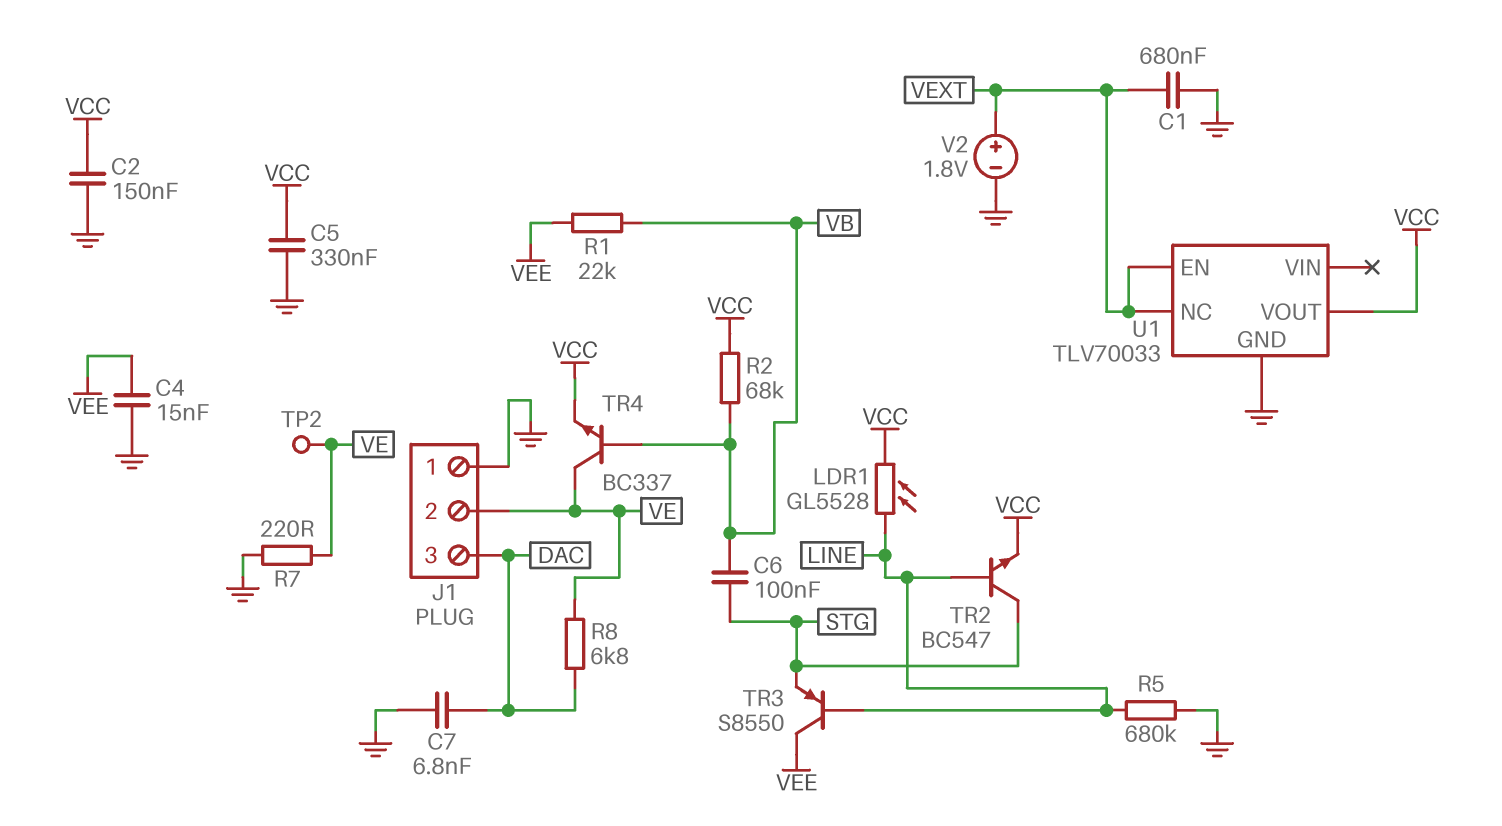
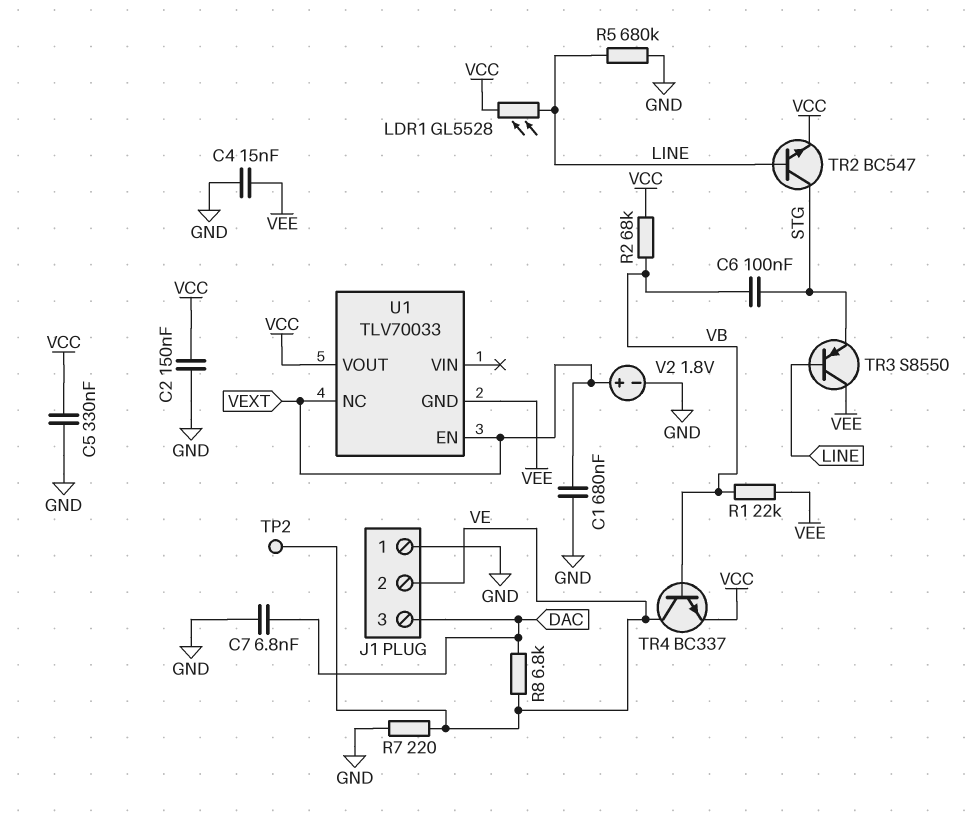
U1 pin GND: GND -> VEE

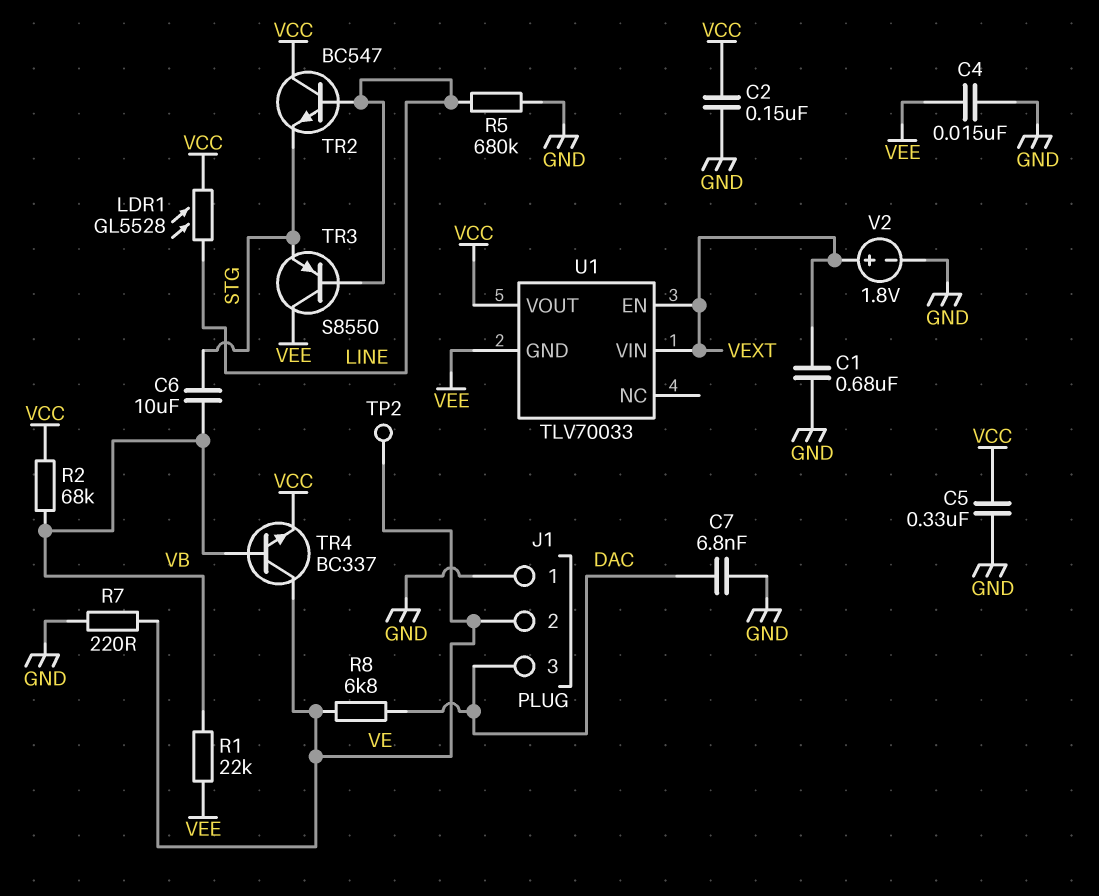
C6: 100nF (STG, VB) -> 10uF (STG, VB)
TR2: NPN BC547 (B LINE, C STG, E VCC) -> NPN BC547 (B LINE, C VCC, E STG)
U1 pin NC: VEXT -> none
U1 pin VIN: none -> VEXT

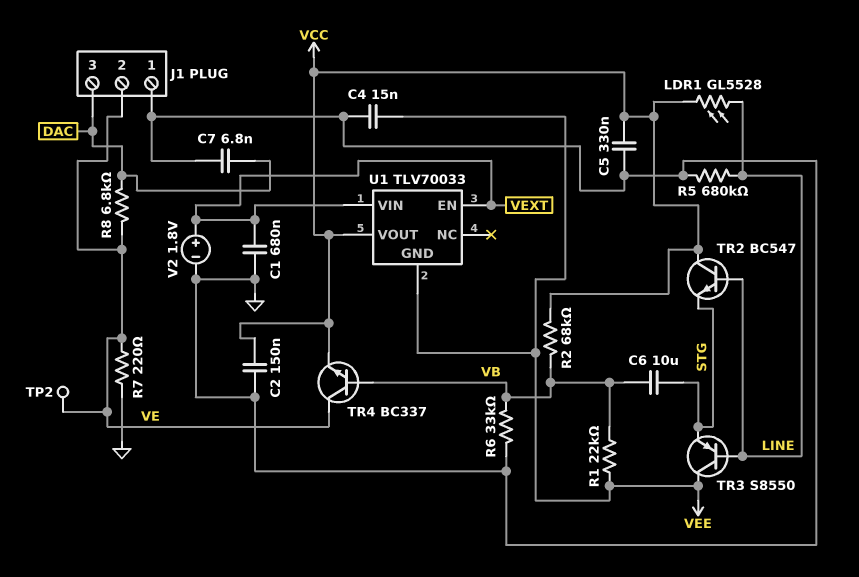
R6: none -> 33k (GND, VB)

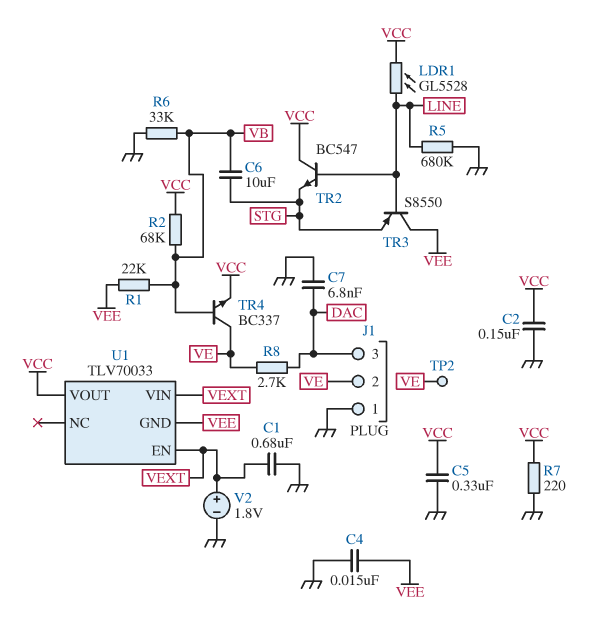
R7: 220 (GND, VE) -> 220 (GND, VCC)
R8: 6.8k (DAC, VE) -> 2.7k (DAC, VE)

